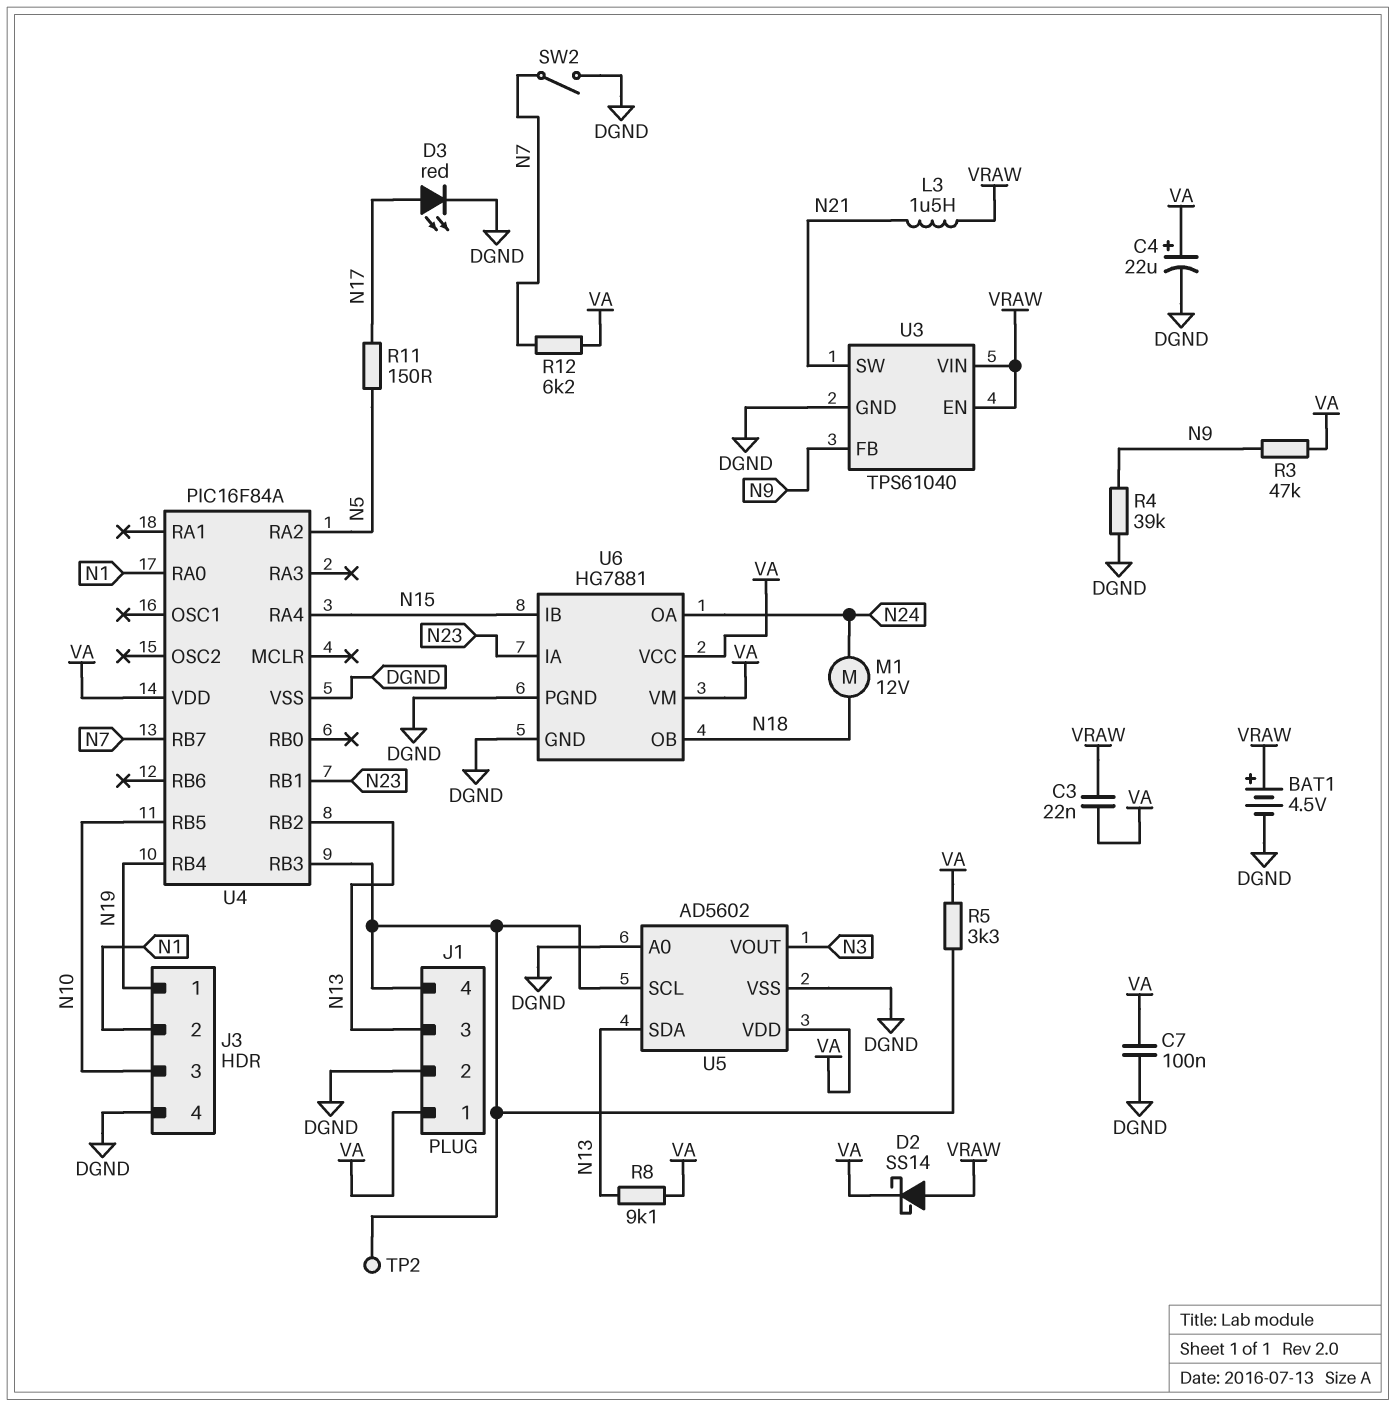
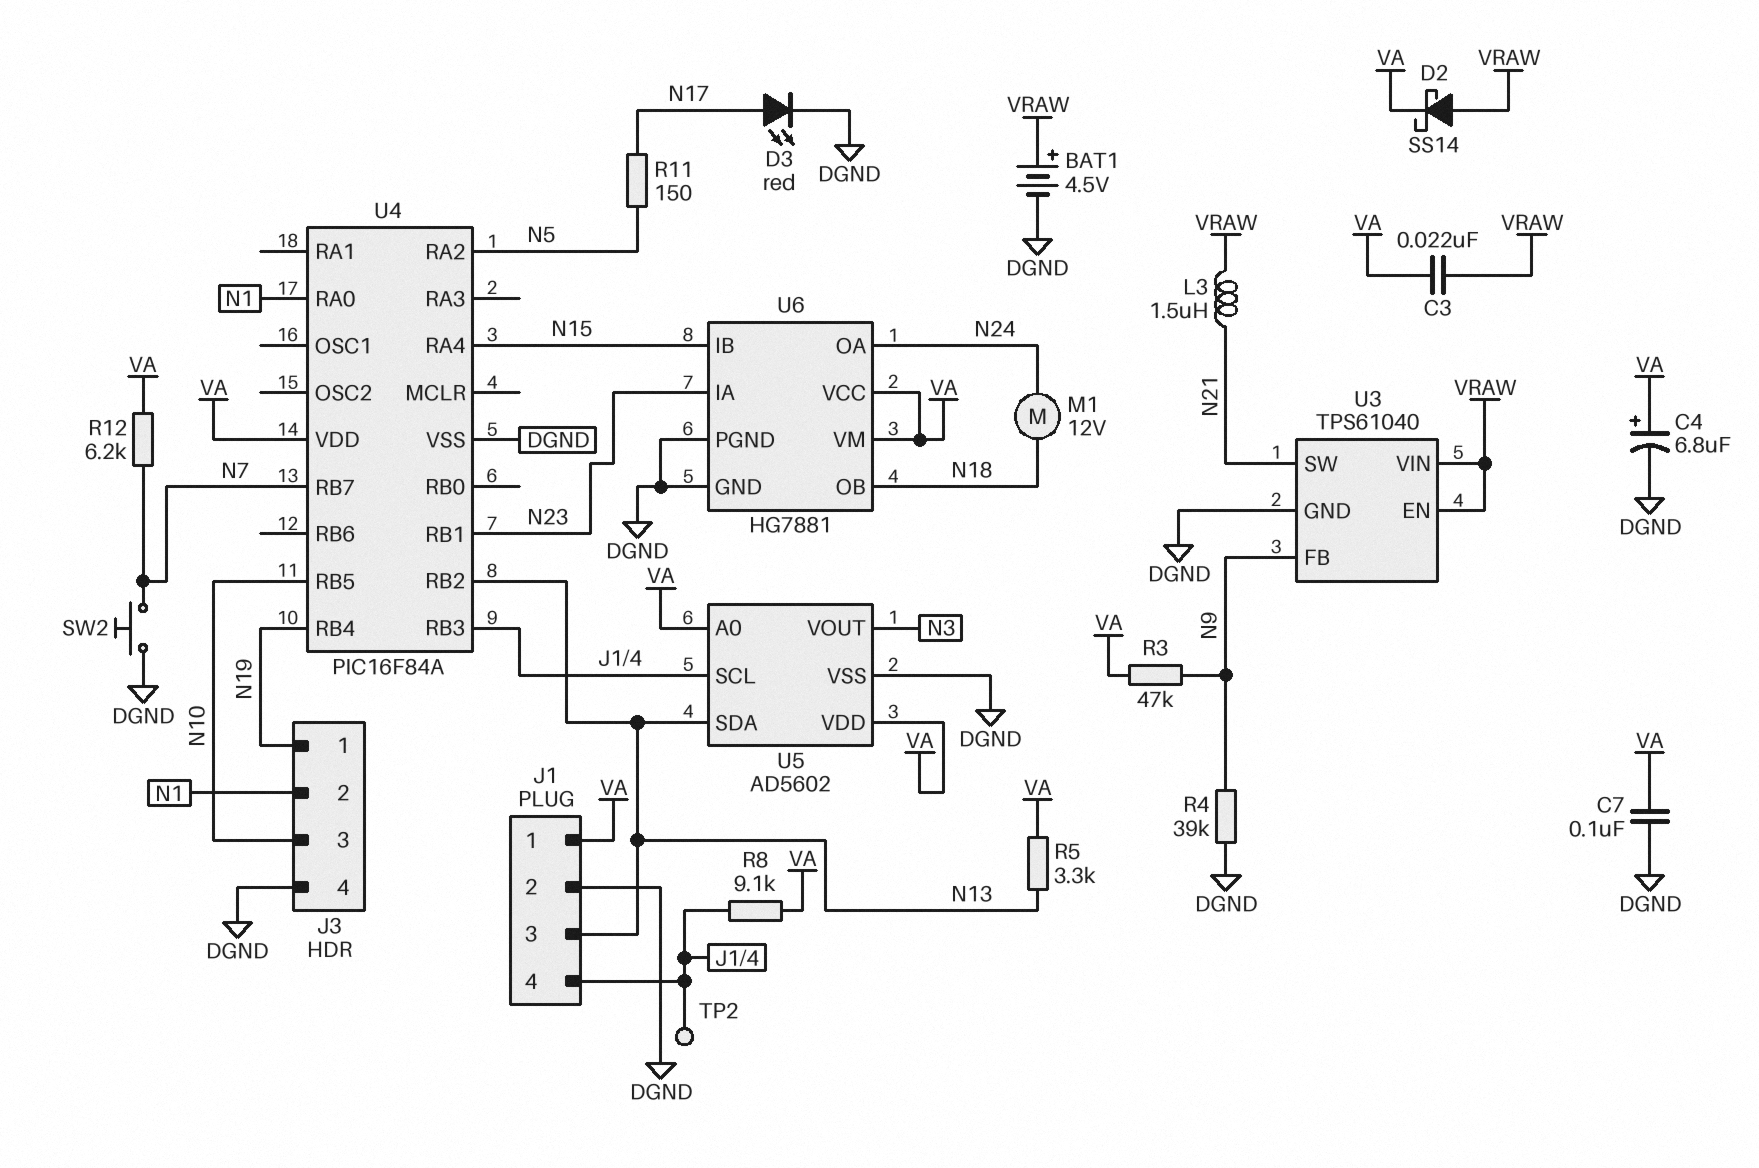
C4: 22uF (plus VA, minus DGND) -> 6.8uF (plus VA, minus DGND)
R5: 3.3k (J1/4, VA) -> 3.3k (N13, VA)
R8: 9.1k (N13, VA) -> 9.1k (J1/4, VA)
SW2: switch (DGND, N7) -> button (DGND, N7)
U5 pin A0: DGND -> VA

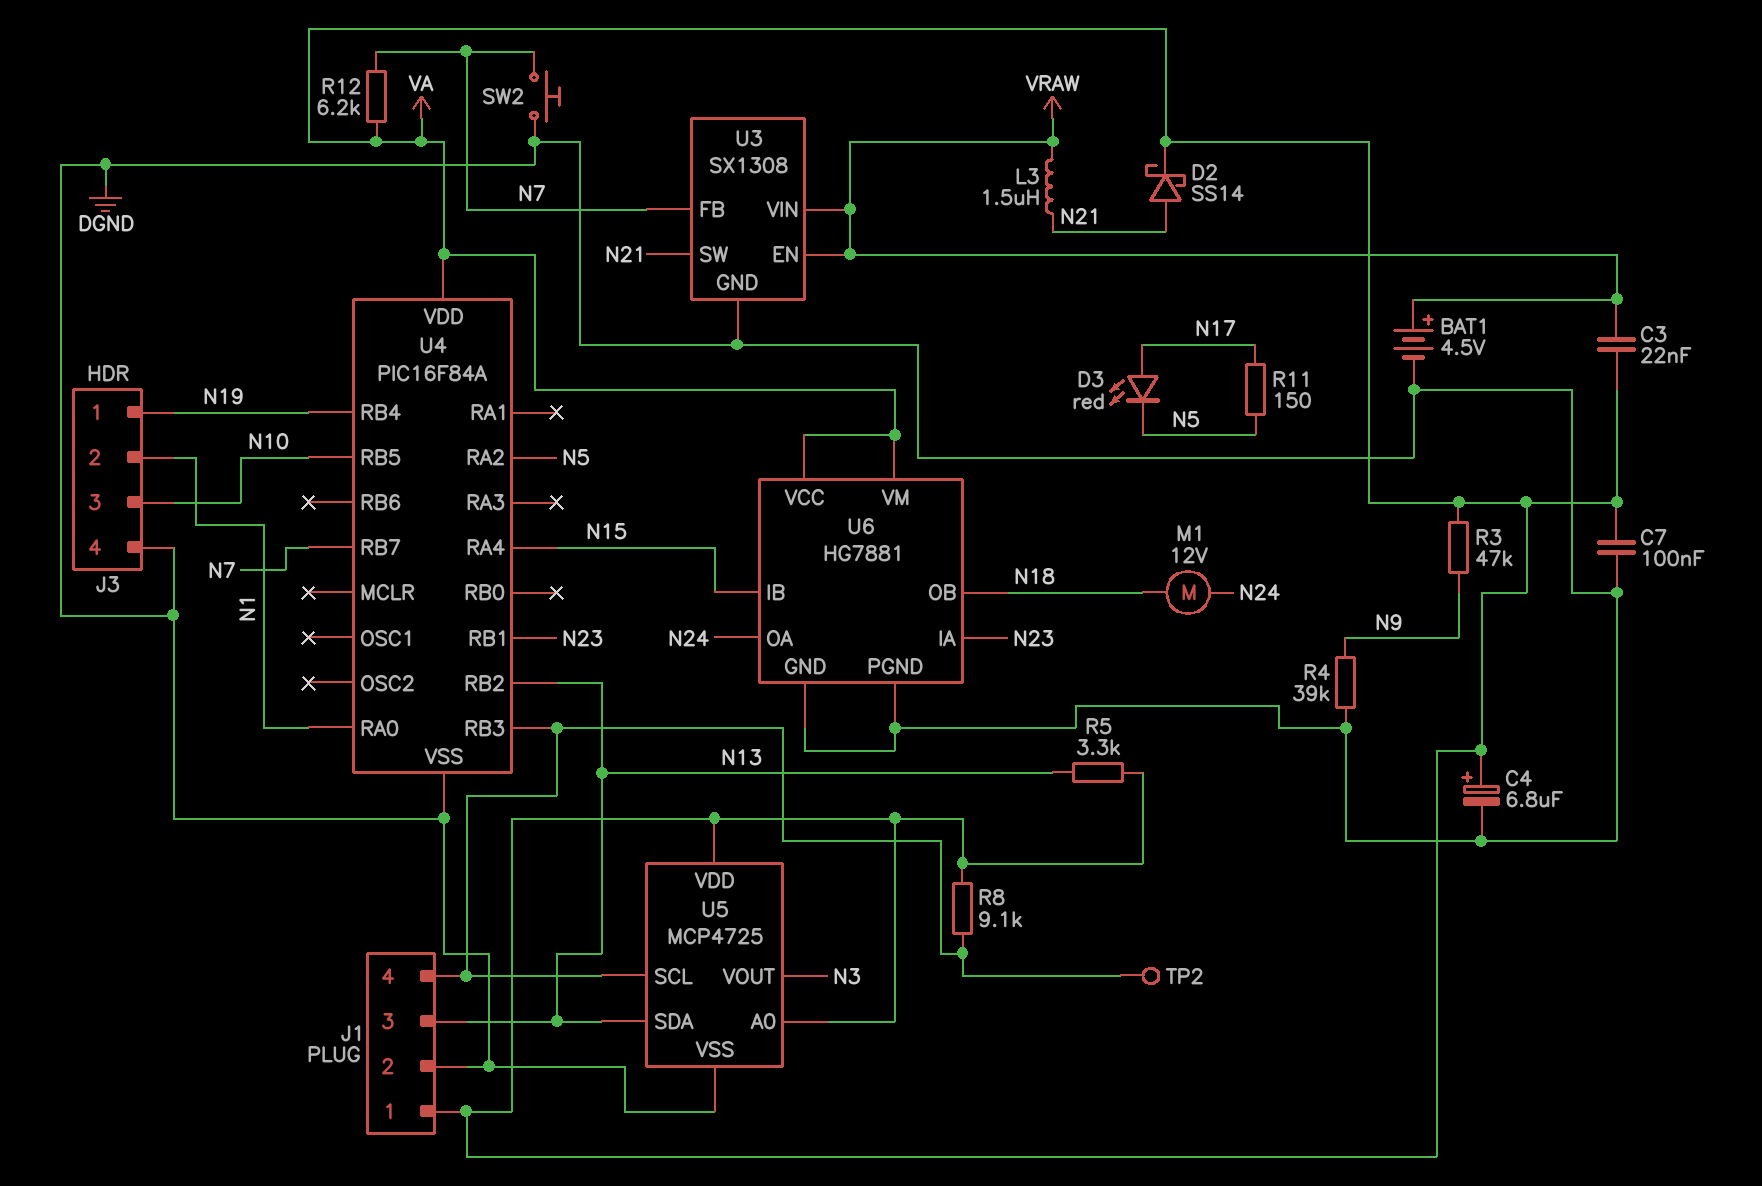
D2: schottky SS14 (A VRAW, K VA) -> schottky SS14 (A N21, K VA)
D3: LED red (A N17, K DGND) -> LED red (A N17, K N5)
U3: TPS61040 -> SX1308
U3 pin FB: N9 -> N7
U5: AD5602 -> MCP4725

